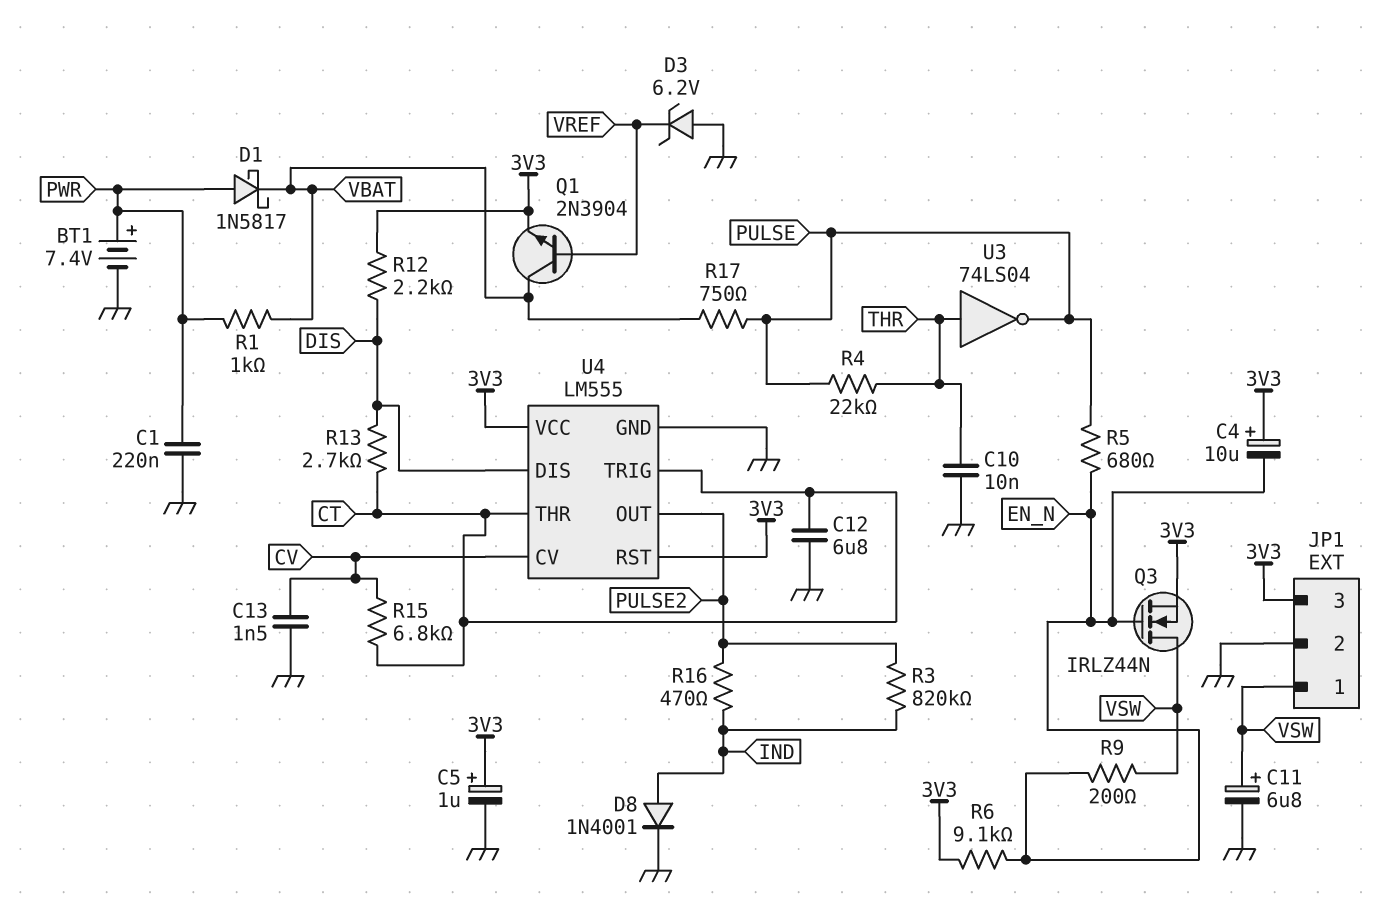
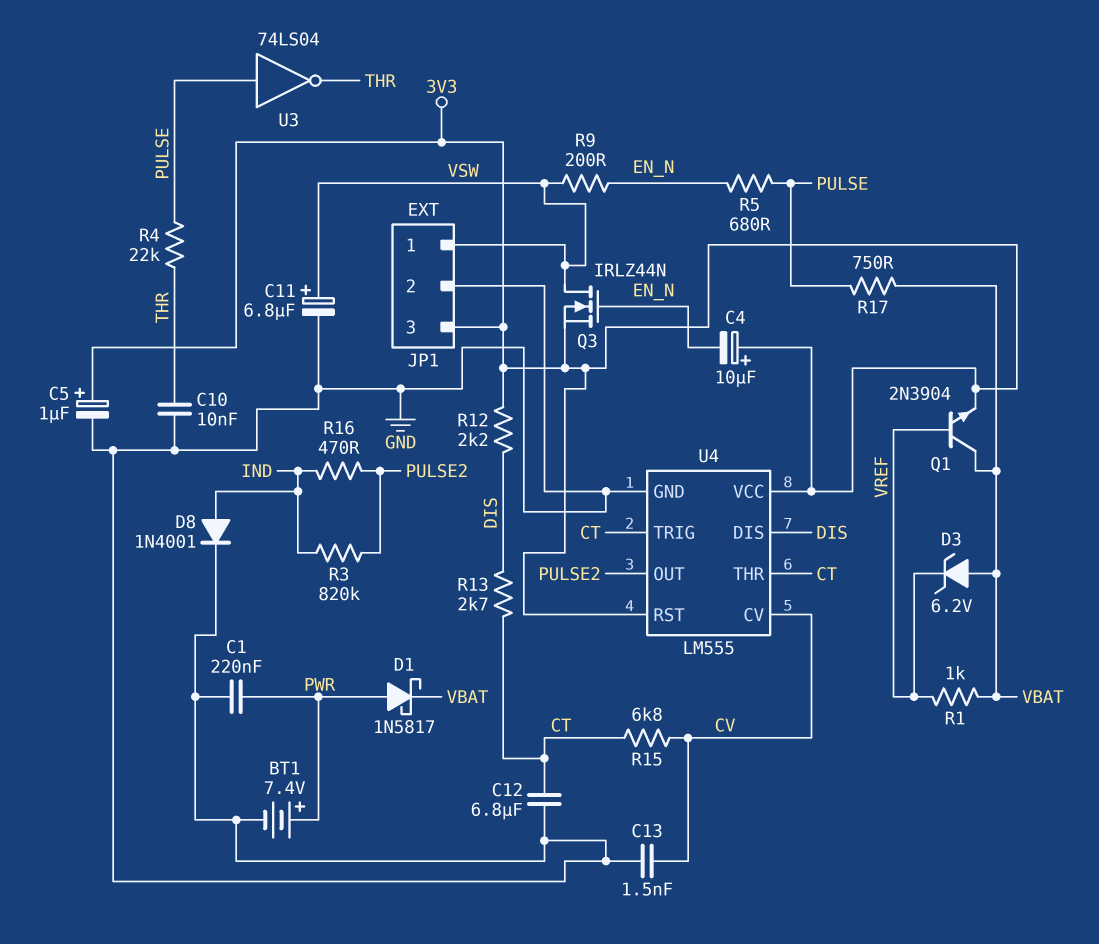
D3: zener 6.2V (A GND, K VREF) -> zener 6.2V (A VBAT, K VREF)
R1: 1k (PWR, VBAT) -> 1k (VBAT, VREF)
R6: 9.1k (3V3, EN_N) -> none
U3: NOT 74LS04 (in THR, out PULSE) -> NOT 74LS04 (in PULSE, out THR)

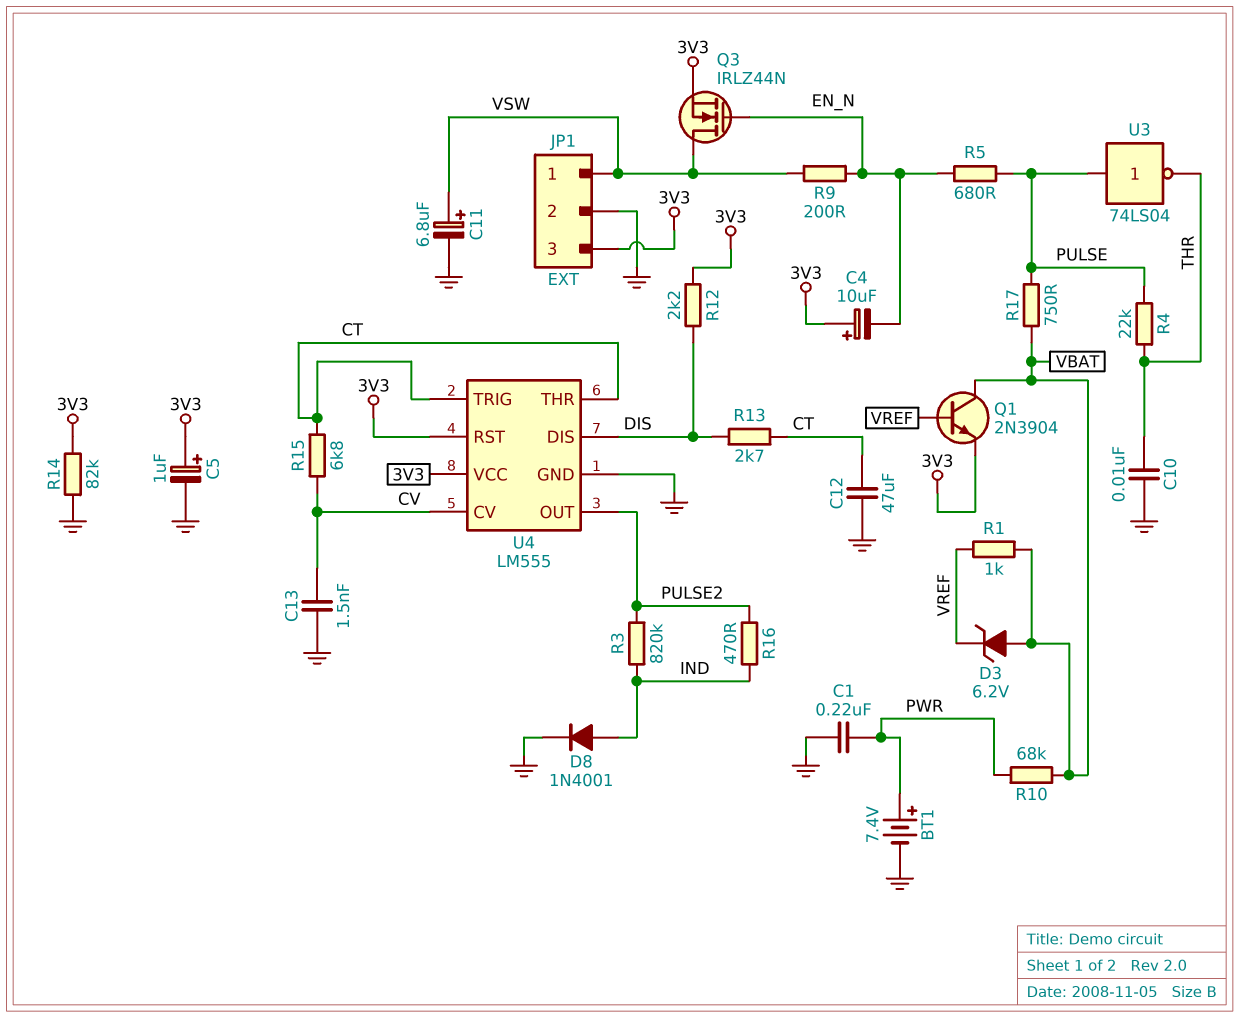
C12: 6.8uF (CT, GND) -> 47uF (CT, GND)
D1: schottky 1N5817 (A PWR, K VBAT) -> none
R10: none -> 68k (PWR, VBAT)
R14: none -> 82k (3V3, GND)

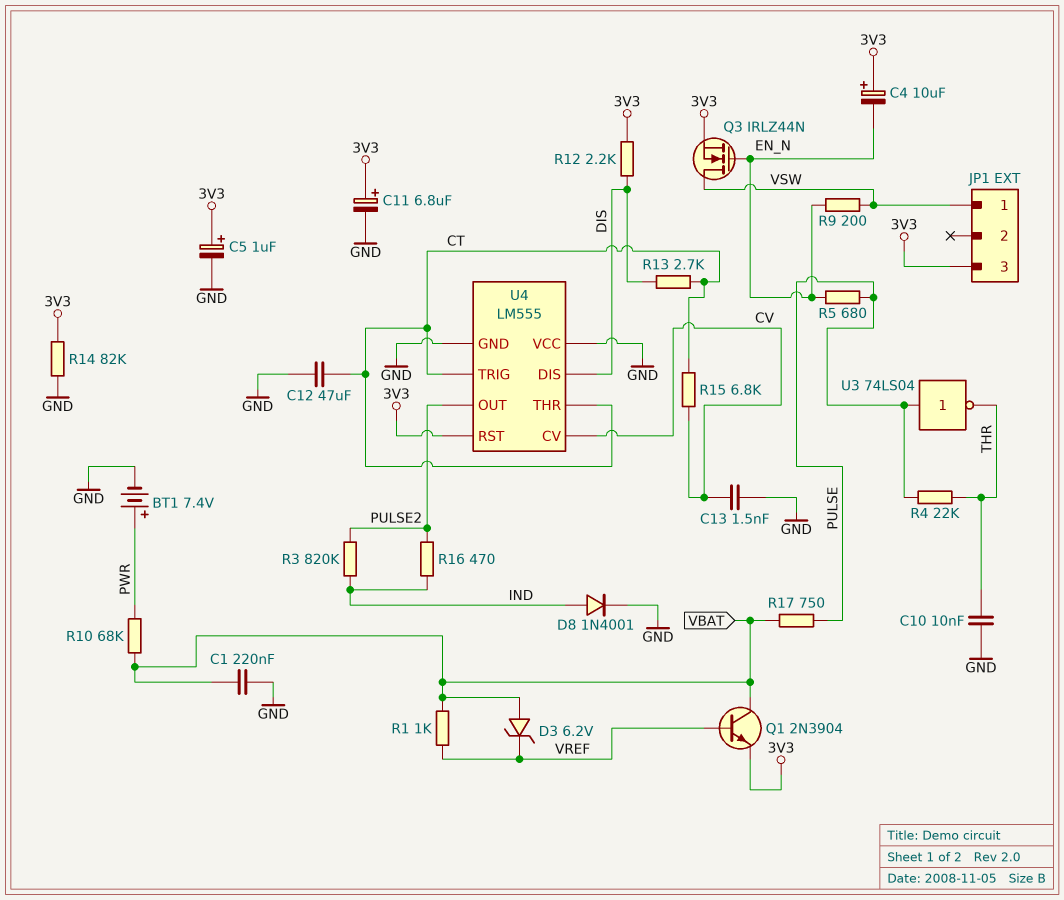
C1: 220nF (GND, PWR) -> 220nF (GND, VBAT)
C11: 6.8uF (plus VSW, minus GND) -> 6.8uF (plus 3V3, minus GND)
JP1 pin 2: GND -> none
U4 pin VCC: 3V3 -> GND

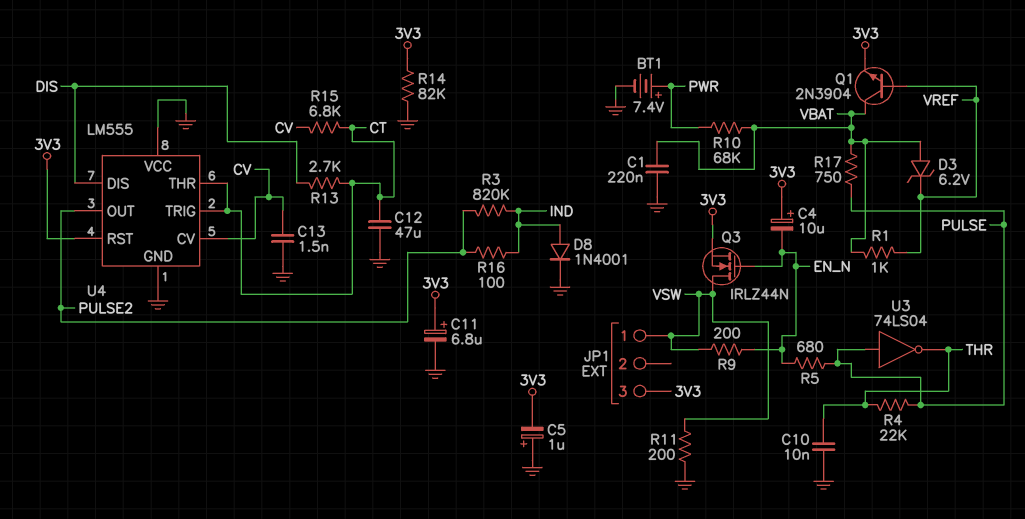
C5: 1uF (plus 3V3, minus GND) -> 1uF (plus GND, minus 3V3)
R11: none -> 200 (GND, VSW)
R12: 2.2k (3V3, DIS) -> none
R16: 470 (IND, PULSE2) -> 100 (IND, PULSE2)

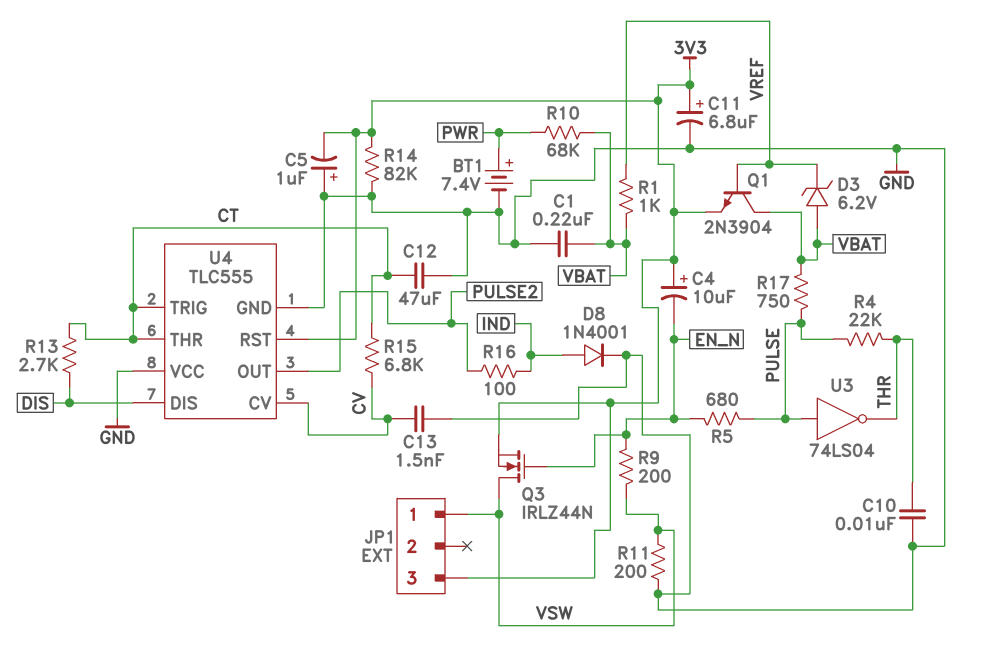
R3: 820k (IND, PULSE2) -> none
U4: LM555 -> TLC555

